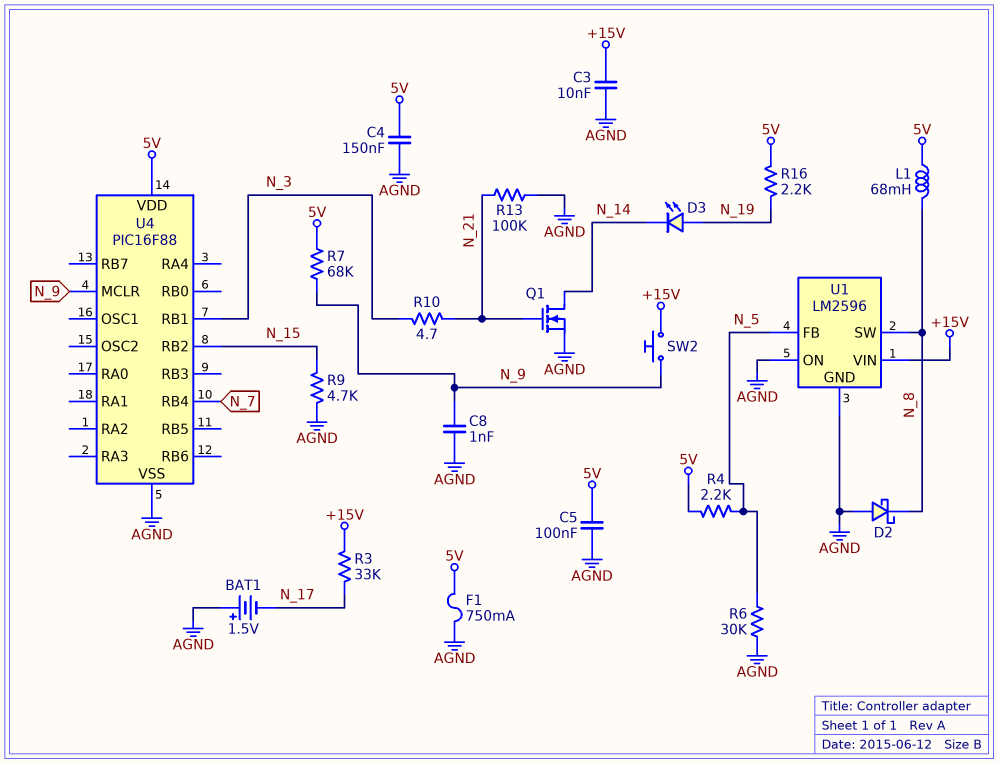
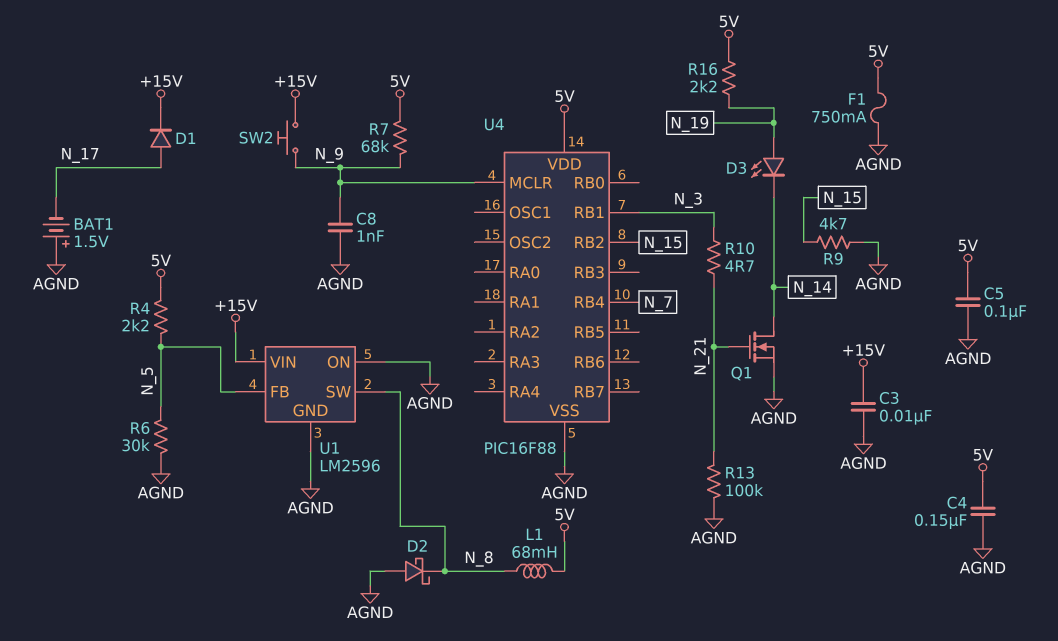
D1: none -> diode (A N_17, K +15V)
R3: 33k (+15V, N_17) -> none

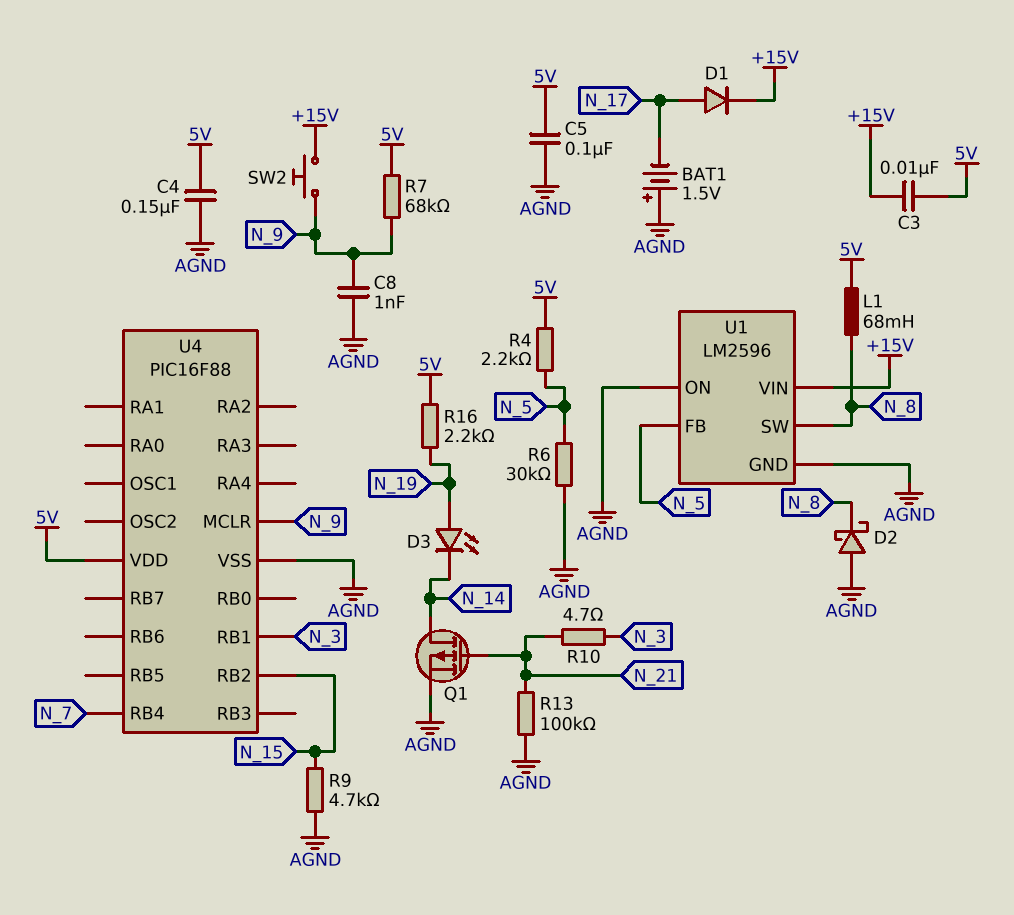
C3: 10nF (+15V, AGND) -> 10nF (+15V, 5V)
F1: 750mA (5V, AGND) -> none
Q1: NMOS (G N_21, D N_14, S AGND) -> PMOS (G N_21, D N_14, S AGND)

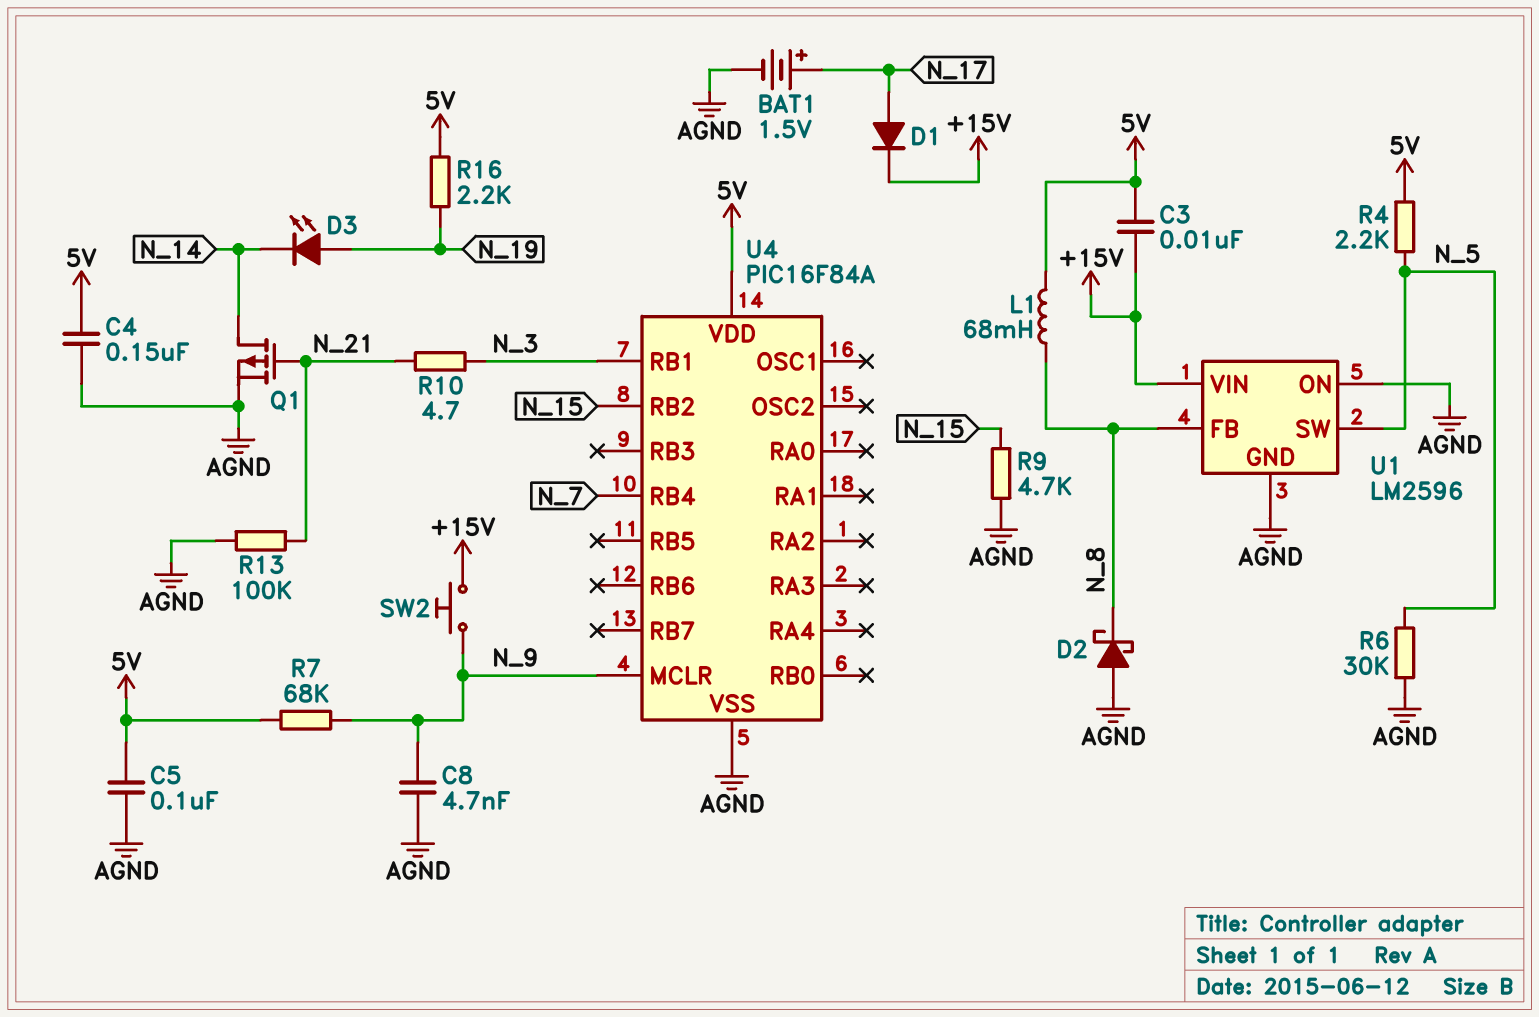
BAT1: 1.5V (plus AGND, minus N_17) -> 1.5V (plus N_17, minus AGND)
C8: 1nF (AGND, N_9) -> 4.7nF (AGND, N_9)
U1 pin FB: N_5 -> N_8
U1 pin SW: N_8 -> N_5
U4: PIC16F88 -> PIC16F84A

